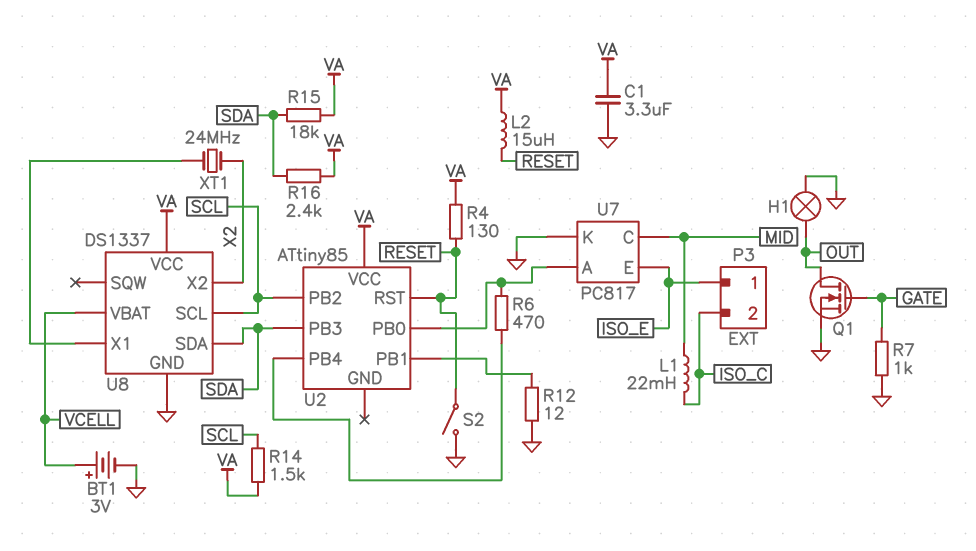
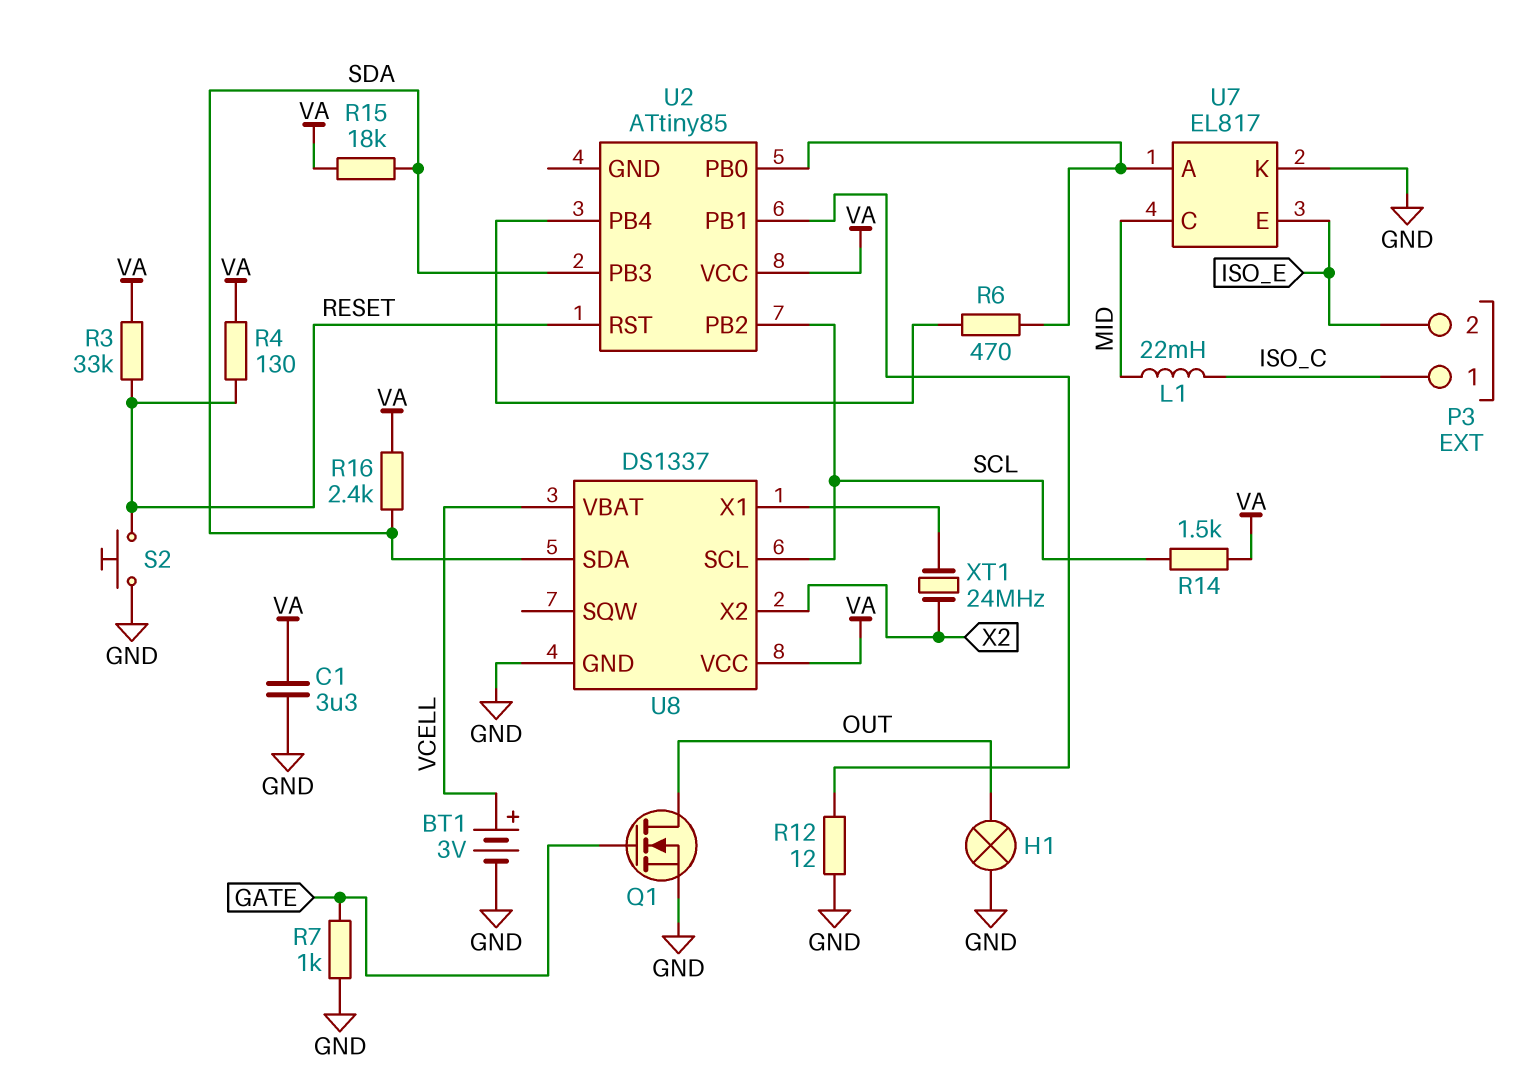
L2: 15uH (RESET, VA) -> none
P3 pin 1: ISO_E -> ISO_C
P3 pin 2: ISO_C -> ISO_E
R3: none -> 33k (RESET, VA)
S2: switch (GND, RESET) -> button (GND, RESET)
U7: PC817 -> EL817

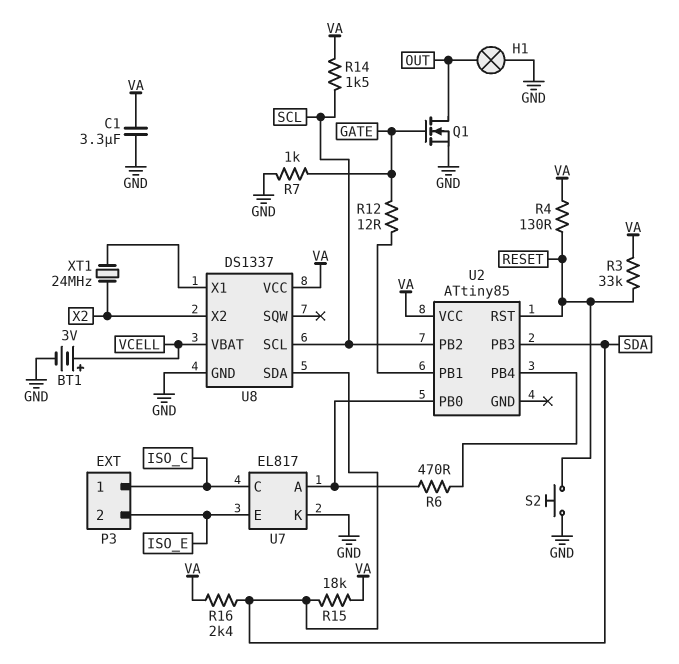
L1: 22mH (ISO_C, MID) -> none
R12: 12 (GND, U2/PB1) -> 12 (GATE, U2/PB1)
U7 pin C: MID -> ISO_C

